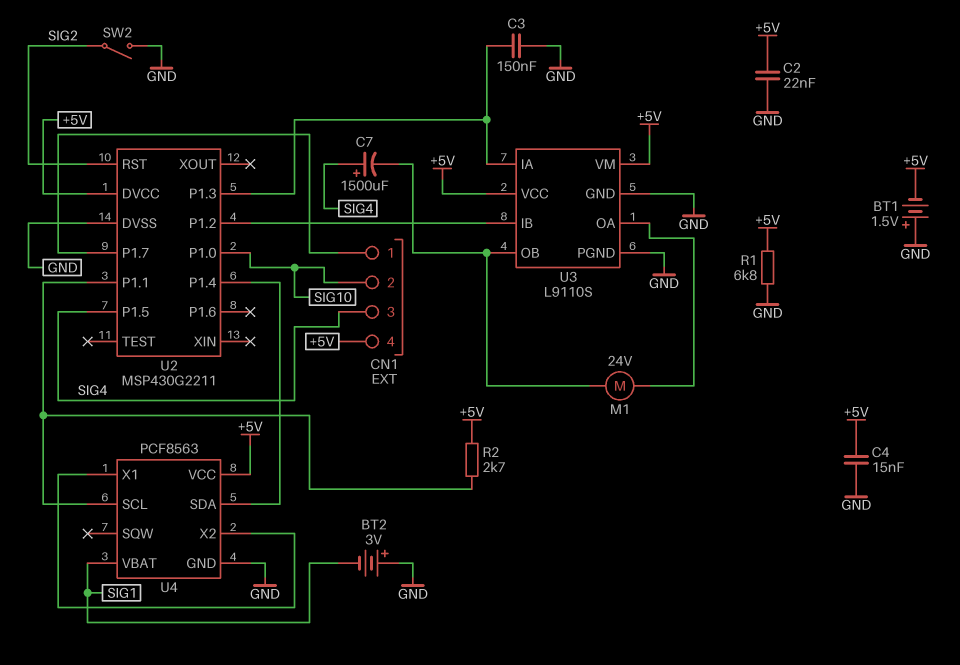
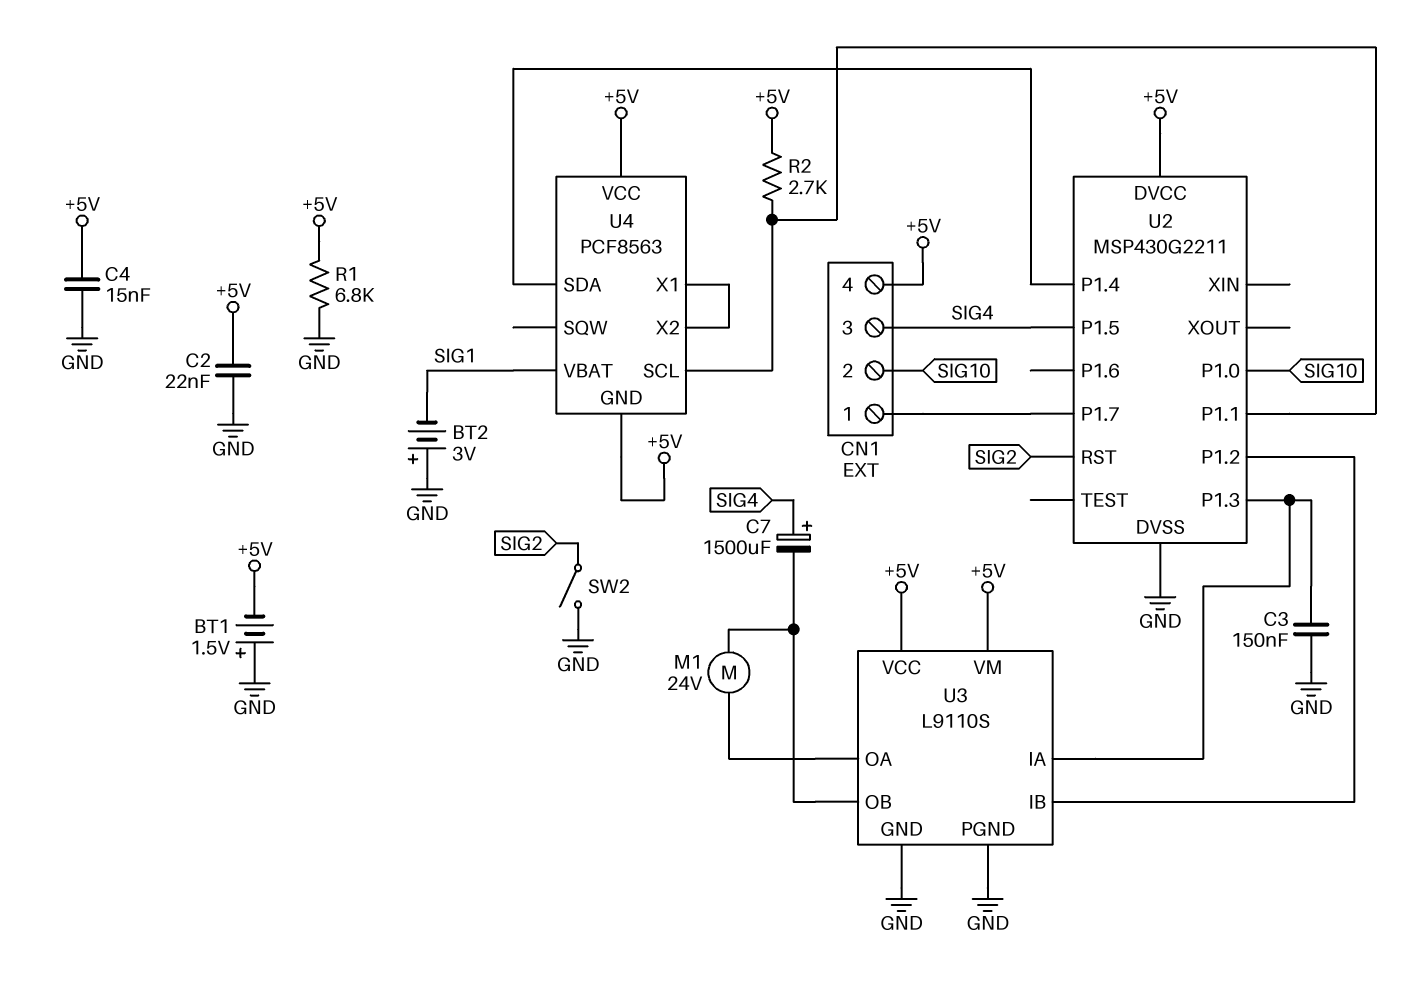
U4 pin GND: GND -> +5V

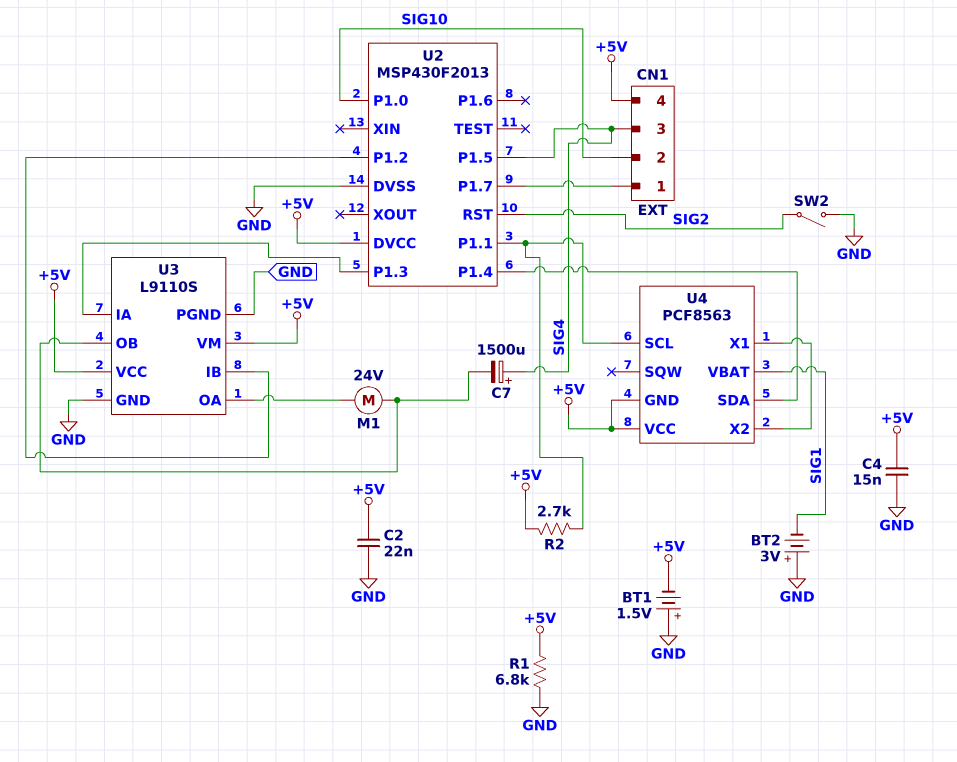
C3: 150nF (GND, U2/P1.3) -> none
U2: MSP430G2211 -> MSP430F2013

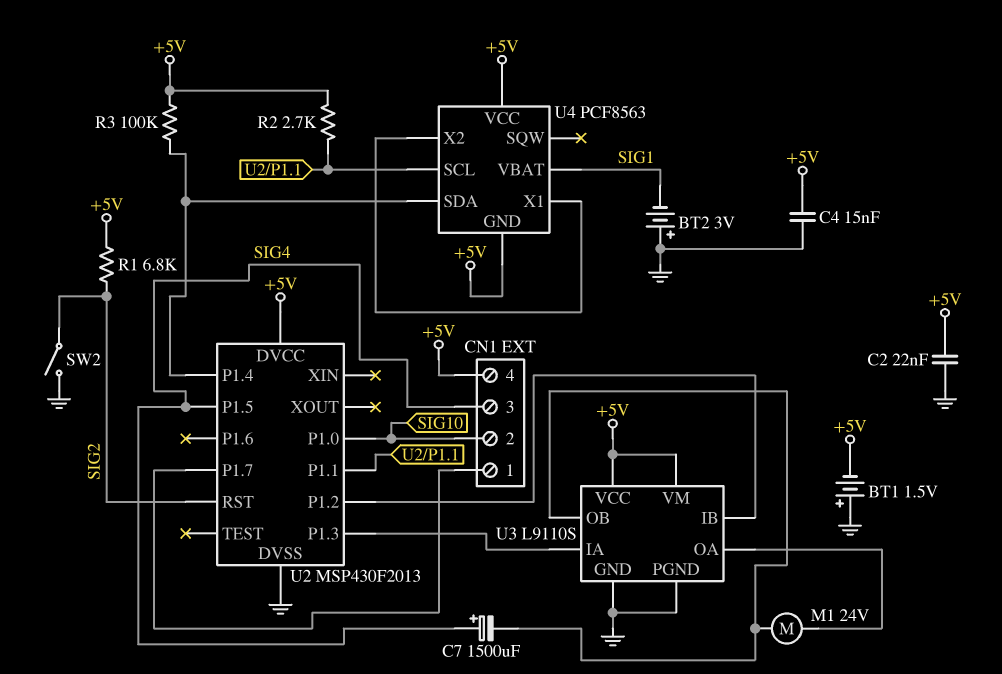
R1: 6.8k (+5V, GND) -> 6.8k (+5V, SIG2)
R3: none -> 100k (+5V, U2/P1.4)

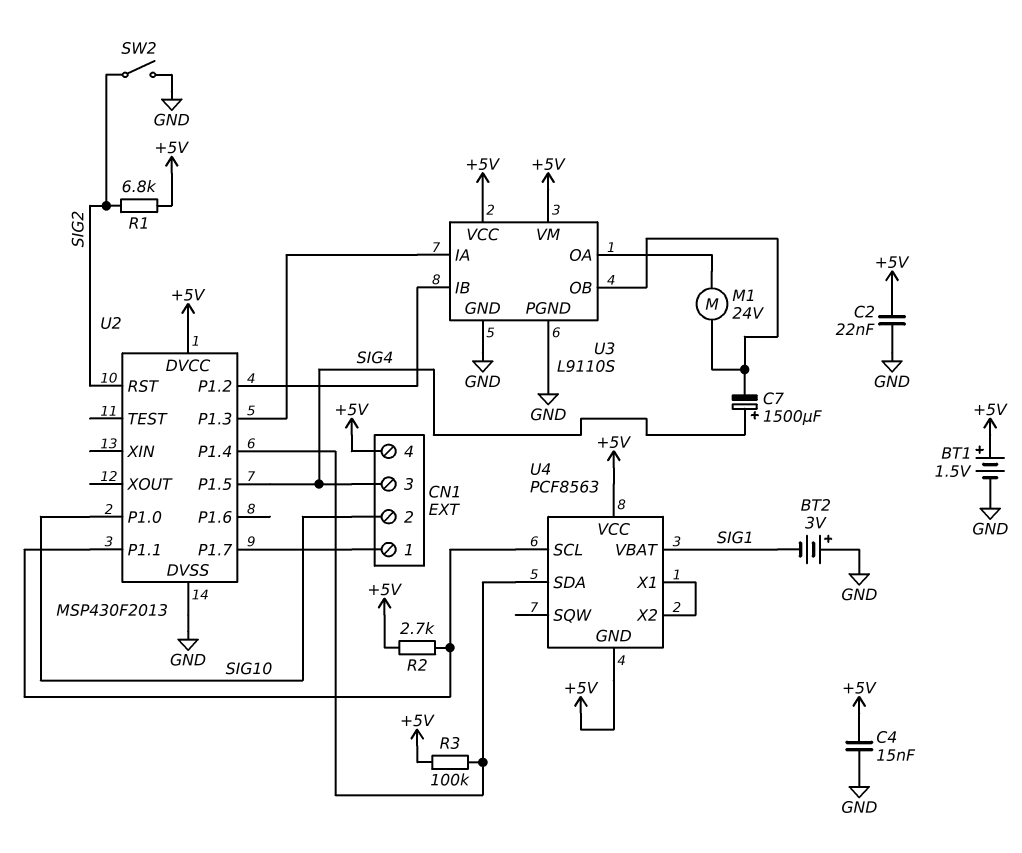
BT1: 1.5V (plus GND, minus +5V) -> 1.5V (plus +5V, minus GND)

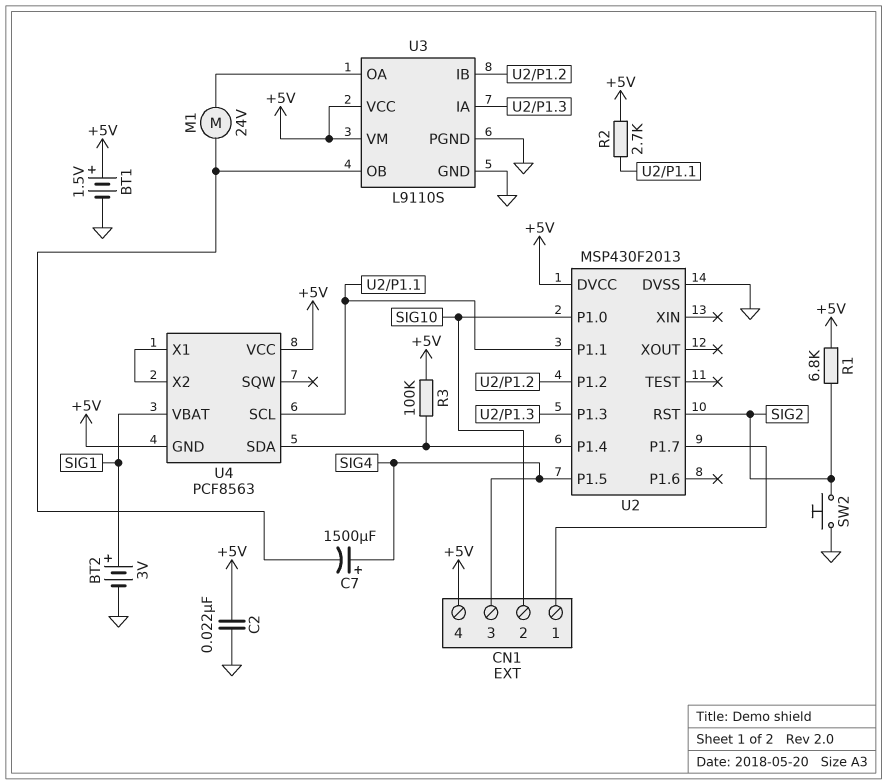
BT2: 3V (plus GND, minus SIG1) -> 3V (plus SIG1, minus GND)
C4: 15nF (+5V, GND) -> none
SW2: switch (GND, SIG2) -> button (GND, SIG2)

